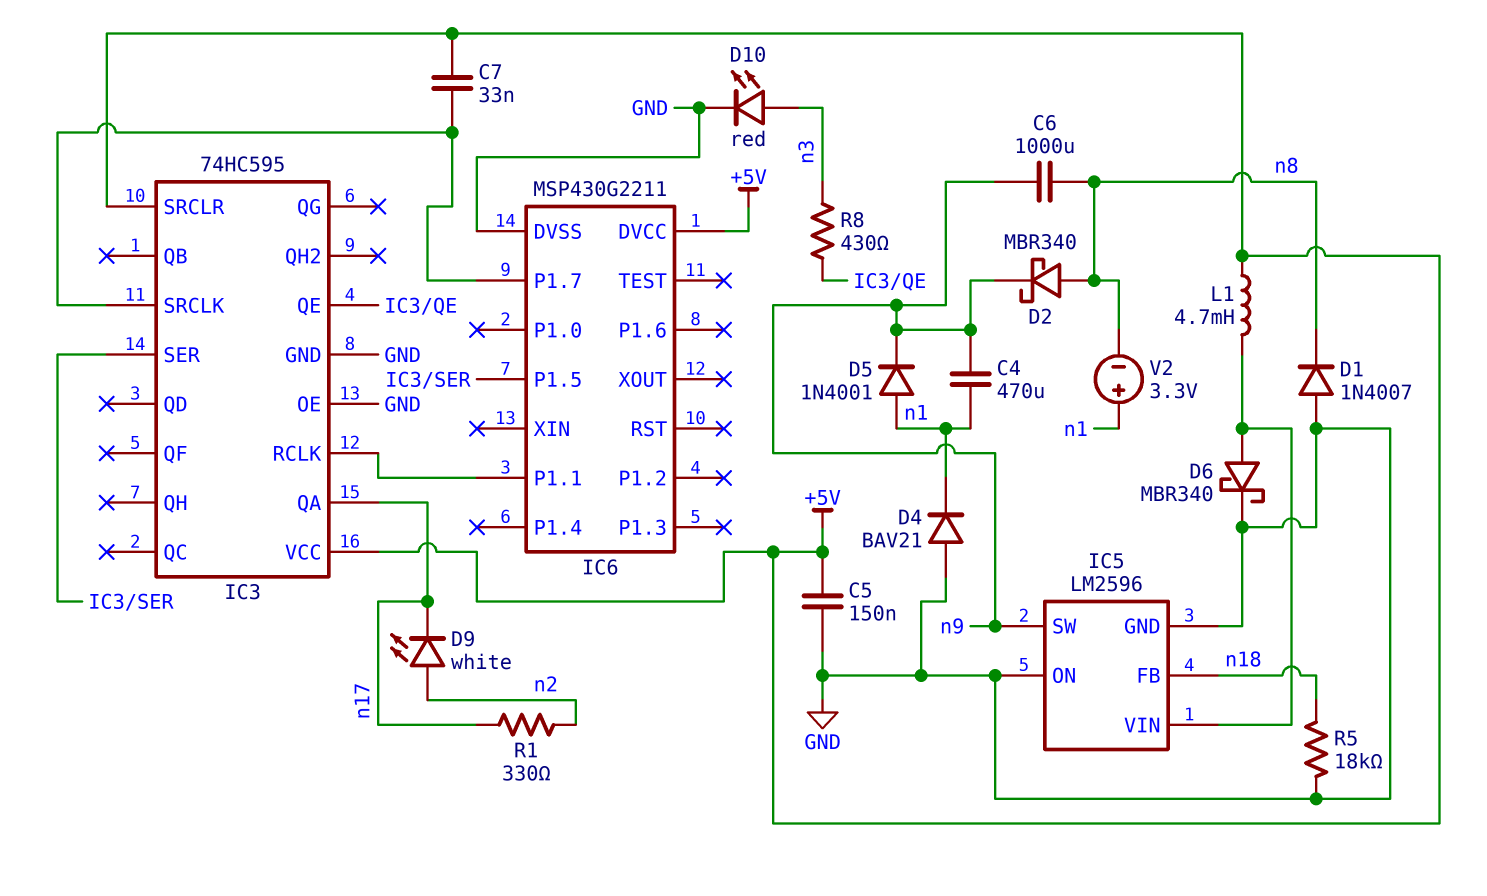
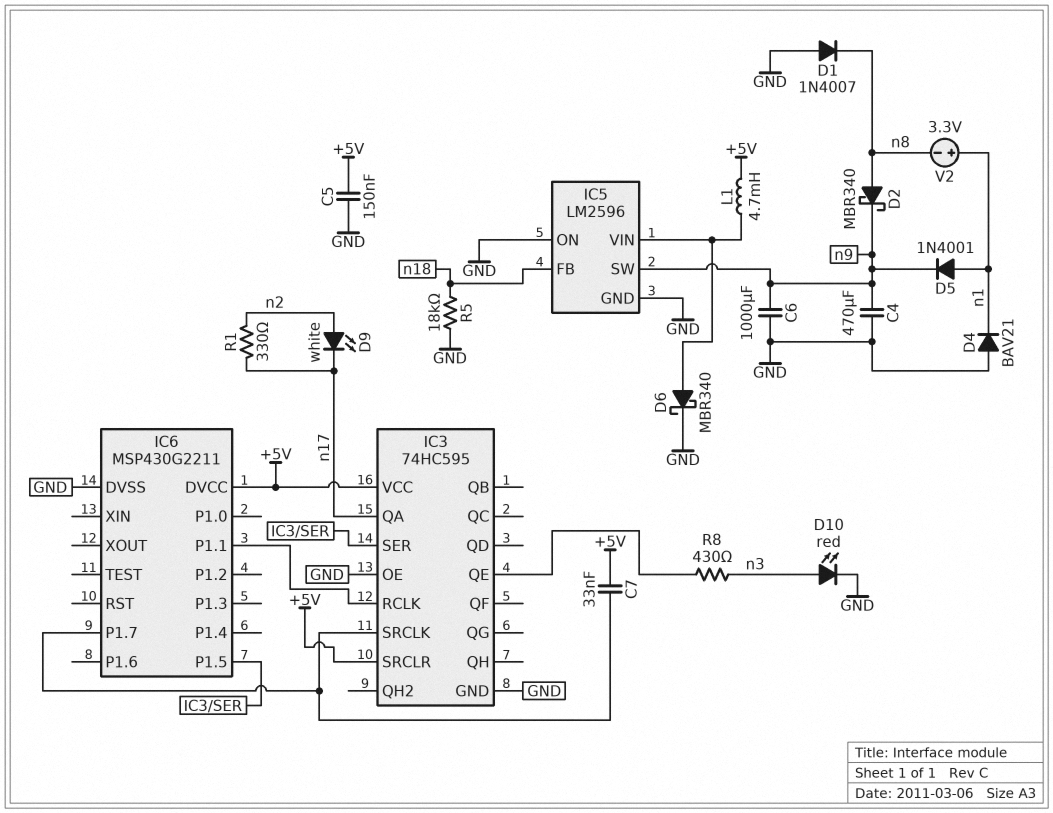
C4: 470uF (n1, n9) -> 470uF (GND, n9)
C6: 1000uF (n8, n9) -> 1000uF (GND, n9)

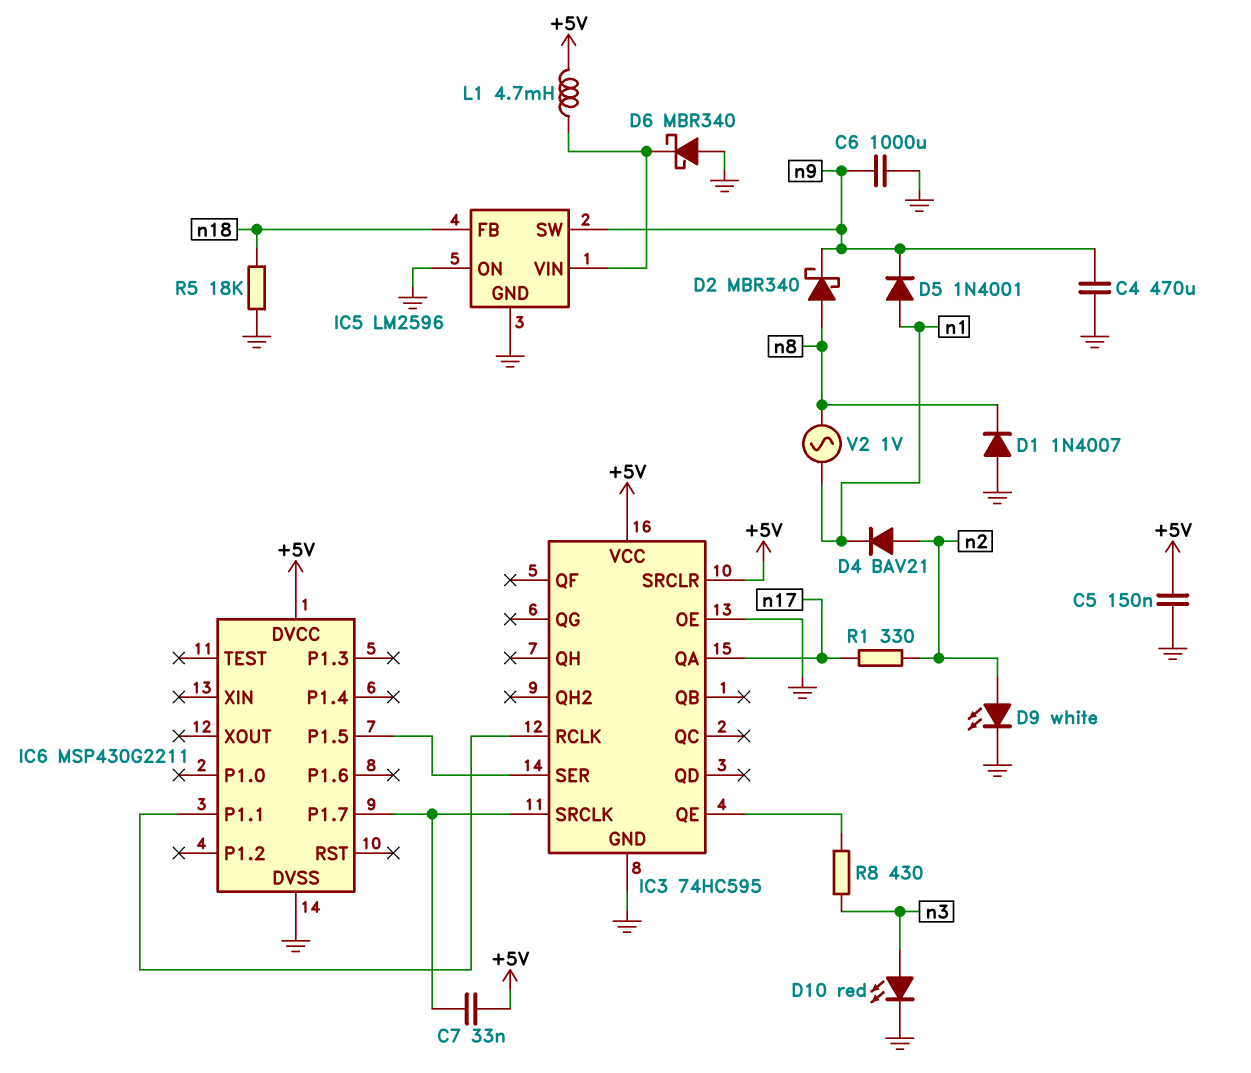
D4: diode BAV21 (A GND, K n1) -> diode BAV21 (A n2, K n1)
D6: schottky MBR340 (A IC5/VIN, K GND) -> schottky MBR340 (A GND, K IC5/VIN)
D9: LED white (A n2, K n17) -> LED white (A n2, K GND)
V2: 3.3V (plus n1, minus n8) -> AC 1V (n1, n8)

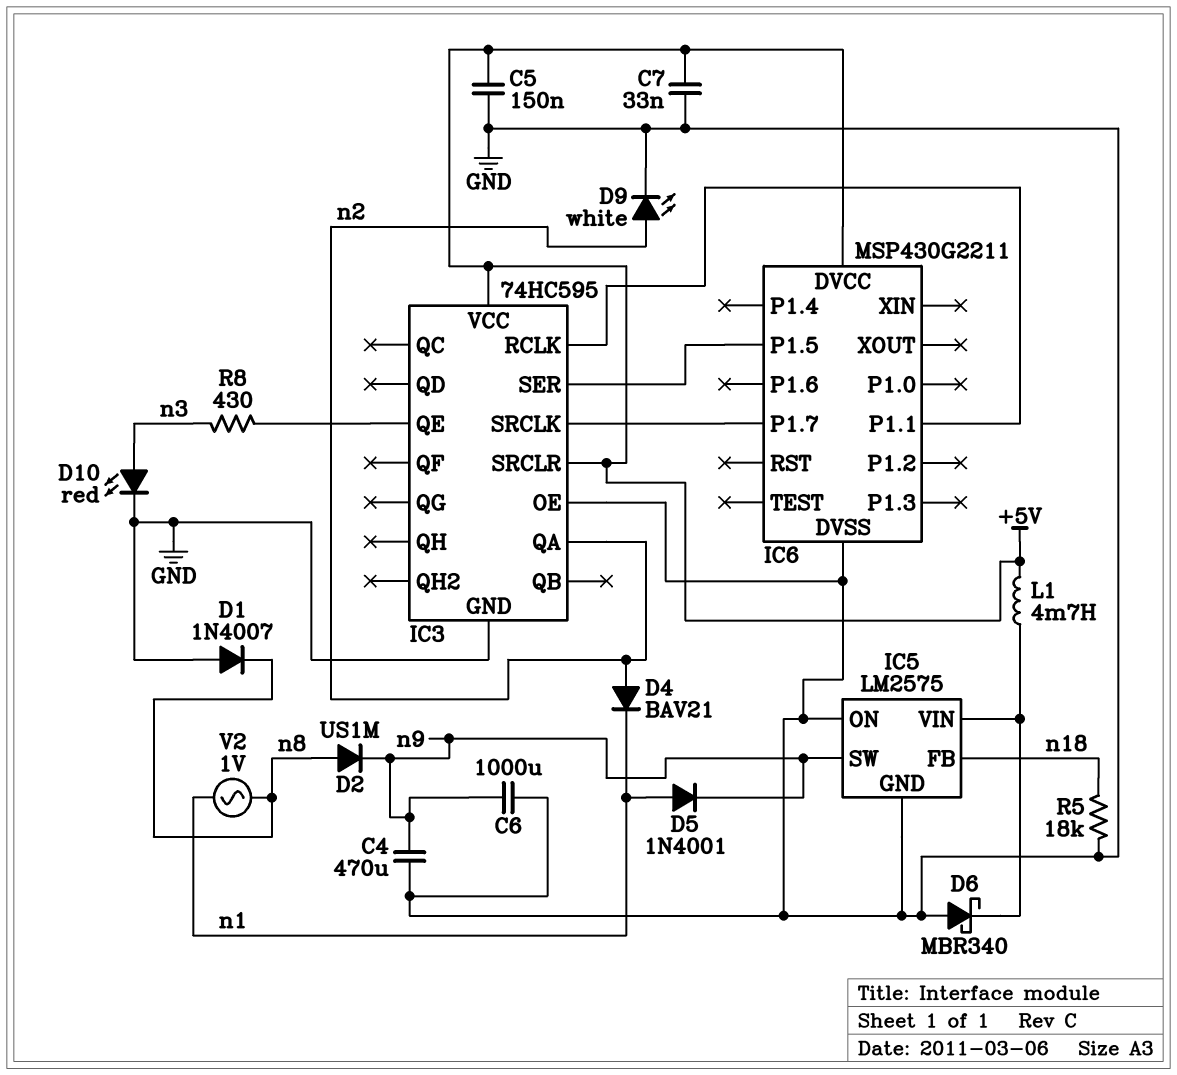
C7: 33nF (+5V, IC3/SRCLK) -> 33nF (+5V, GND)
D2: schottky MBR340 (A n8, K n9) -> diode US1M (A n8, K n9)
IC3 pin QA: n17 -> n2
IC5: LM2596 -> LM2575
R1: 330 (n2, n17) -> none

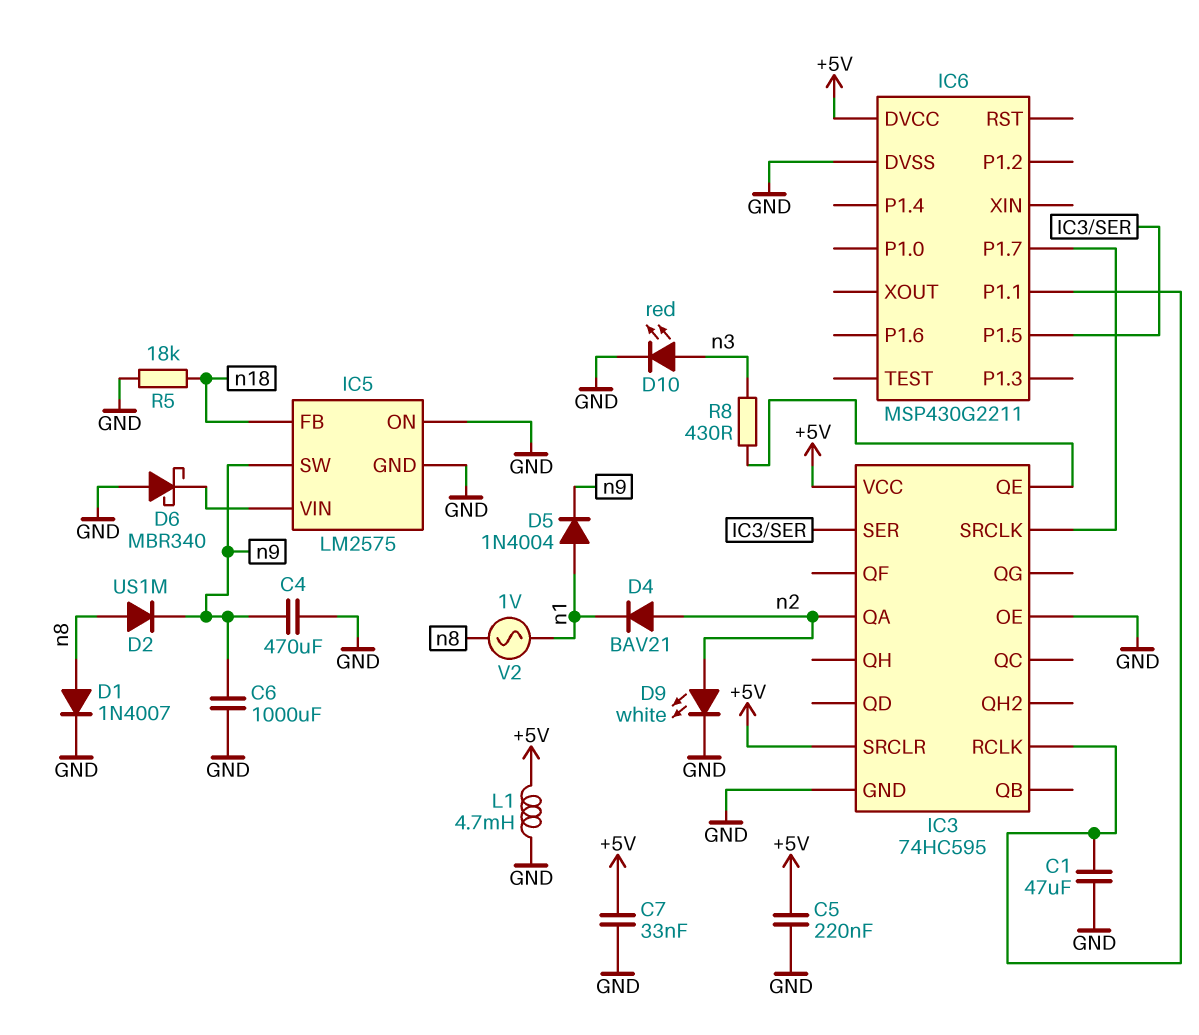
C1: none -> 47uF (GND, IC3/RCLK)
C5: 150nF (+5V, GND) -> 220nF (+5V, GND)
D1: diode 1N4007 (A GND, K n8) -> diode 1N4007 (A n8, K GND)
D5: diode 1N4001 (A n1, K n9) -> diode 1N4004 (A n1, K n9)
L1: 4.7mH (+5V, IC5/VIN) -> 4.7mH (+5V, GND)

